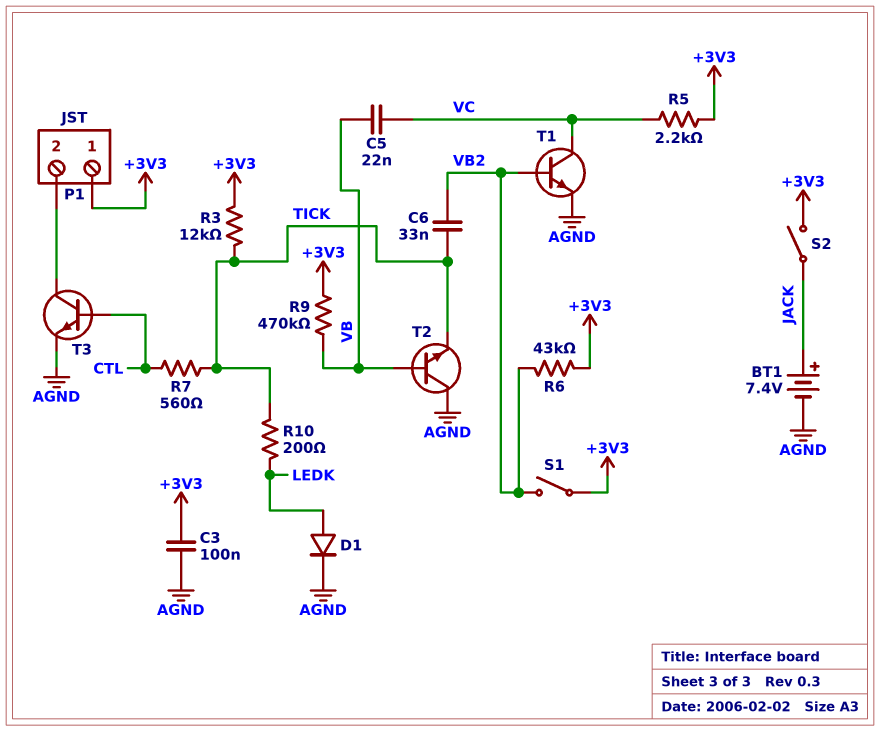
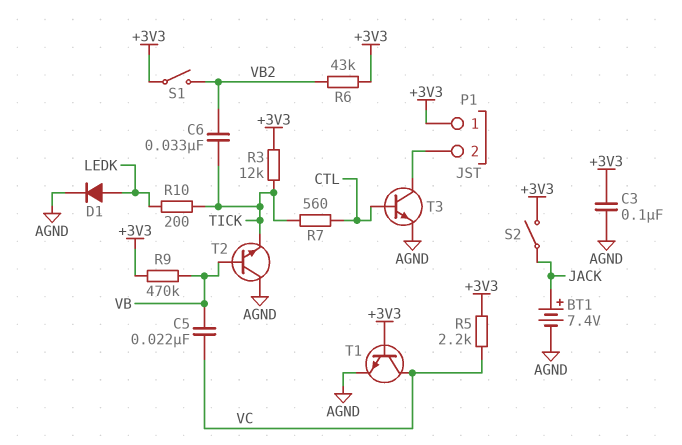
T1: NPN (B VB2, C VC, E AGND) -> NPN (B +3V3, C VC, E AGND)

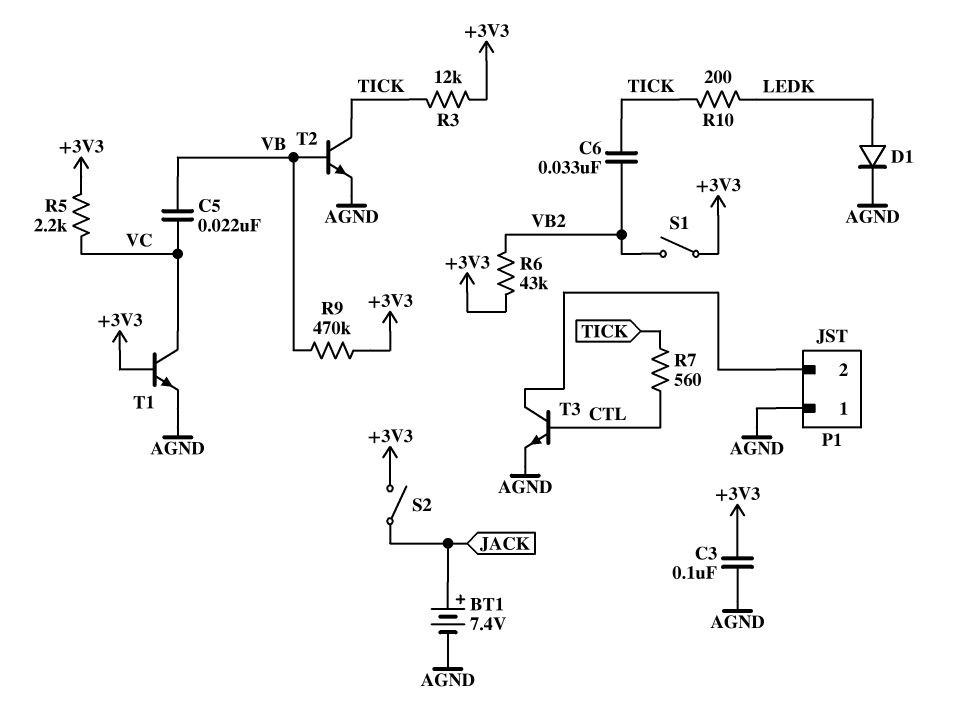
P1 pin 1: +3V3 -> AGND
T2: NPN (B VB, C AGND, E TICK) -> NPN (B VB, C TICK, E AGND)

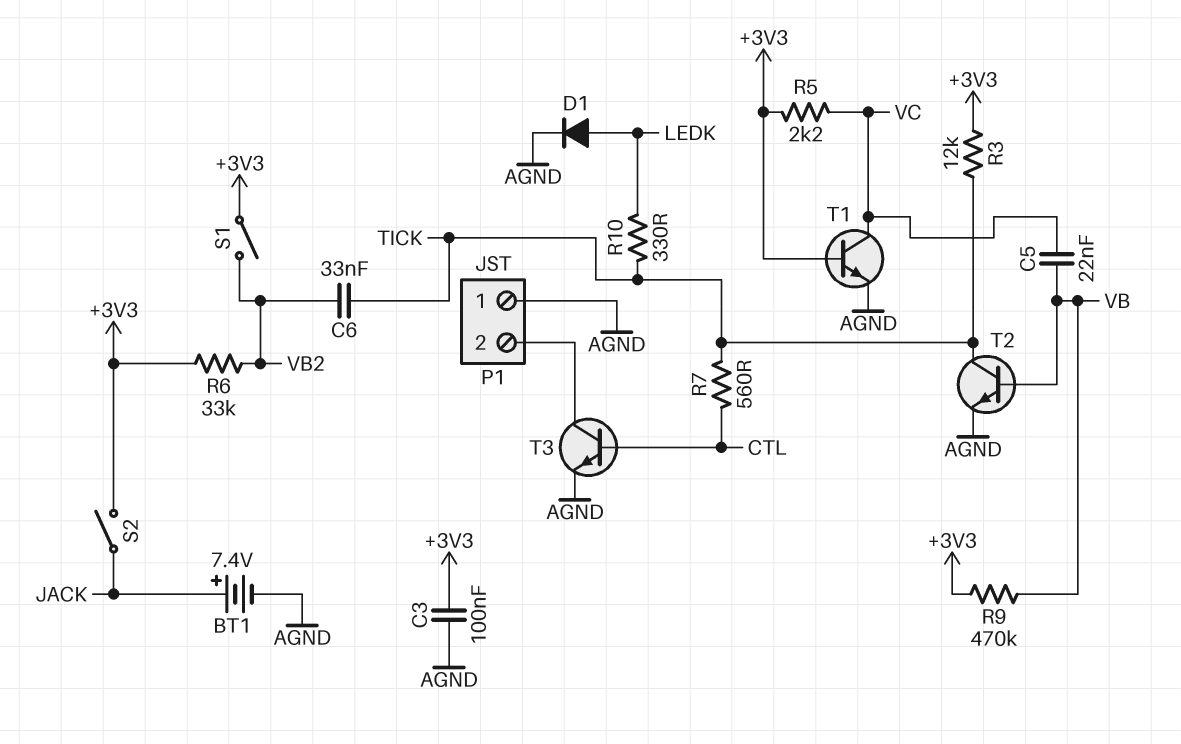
R6: 43k (+3V3, VB2) -> 33k (+3V3, VB2)
R10: 200 (LEDK, TICK) -> 330 (LEDK, TICK)

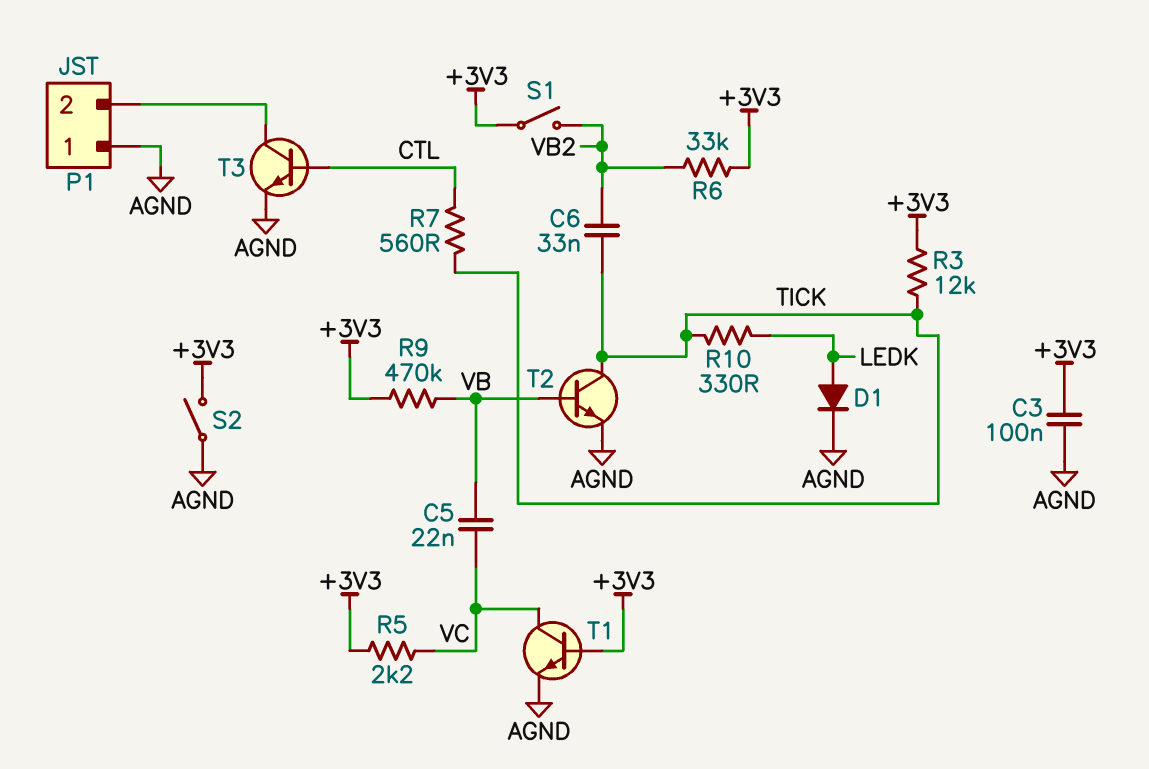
BT1: 7.4V (plus JACK, minus AGND) -> none
S2: switch (+3V3, JACK) -> switch (+3V3, AGND)

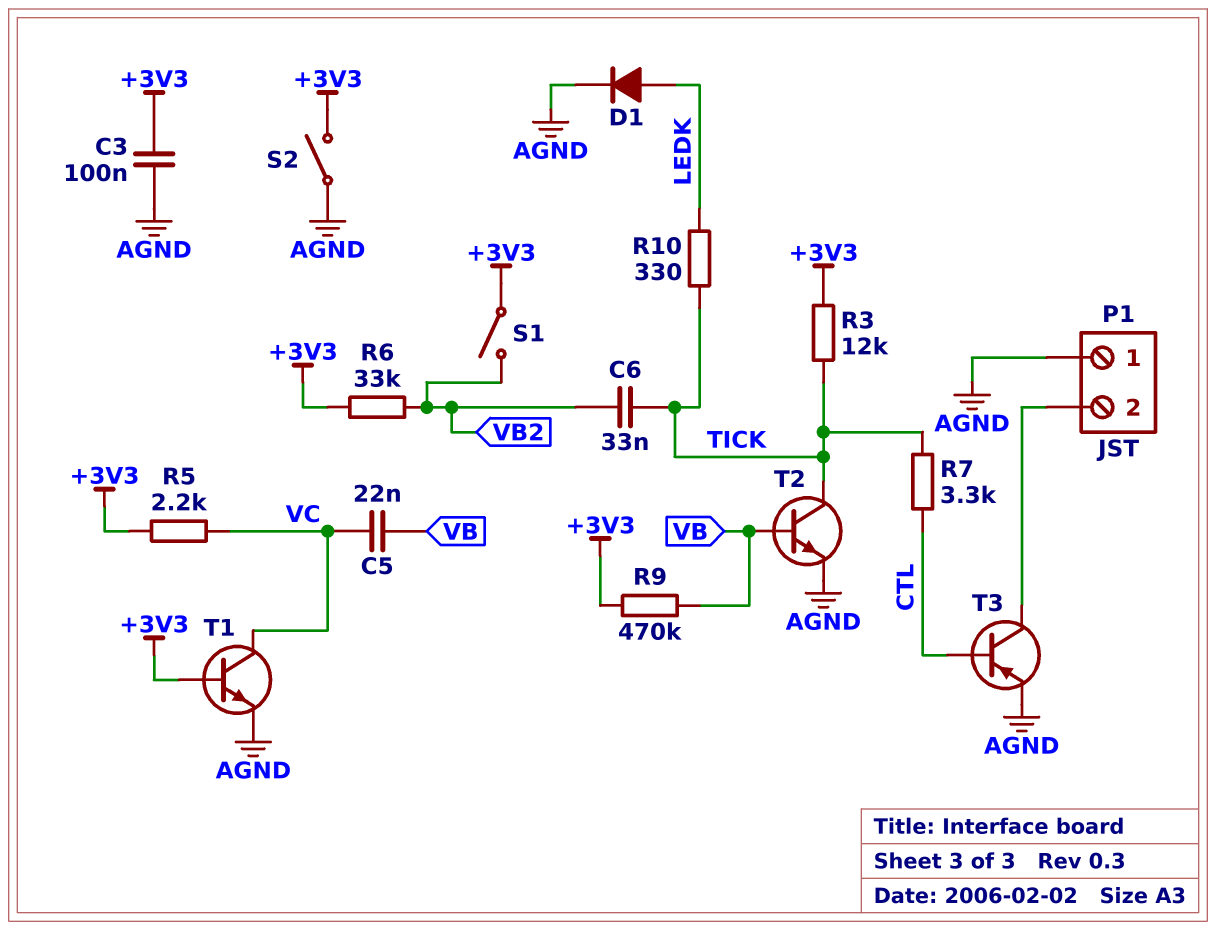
R7: 560 (CTL, TICK) -> 3.3k (CTL, TICK)
T3: NPN (B CTL, C P1/2, E AGND) -> PNP (B CTL, C P1/2, E AGND)

